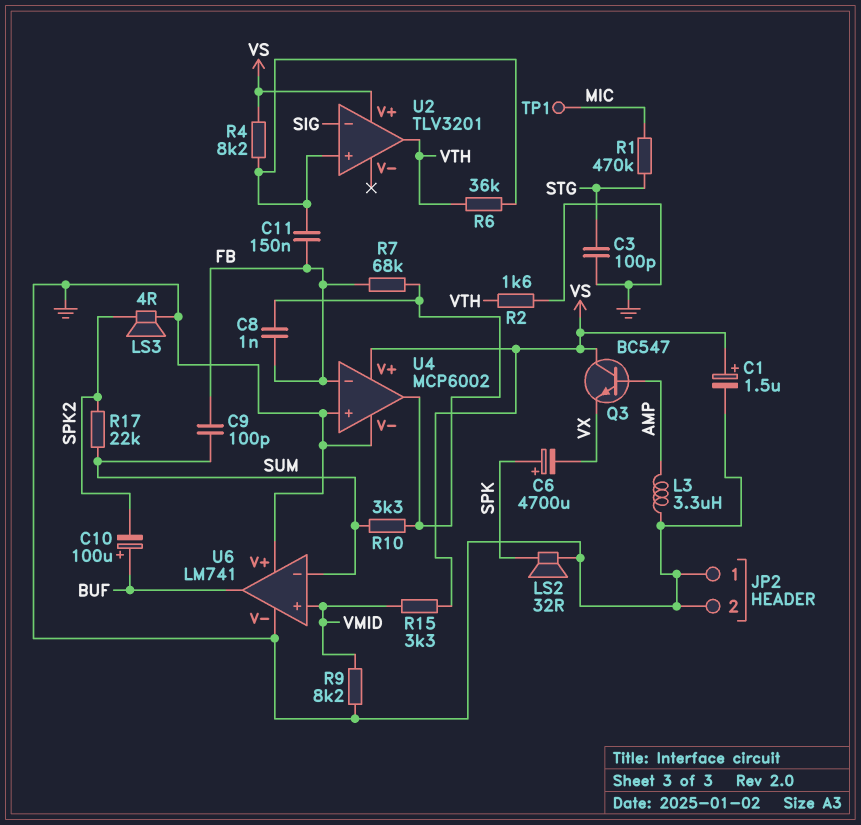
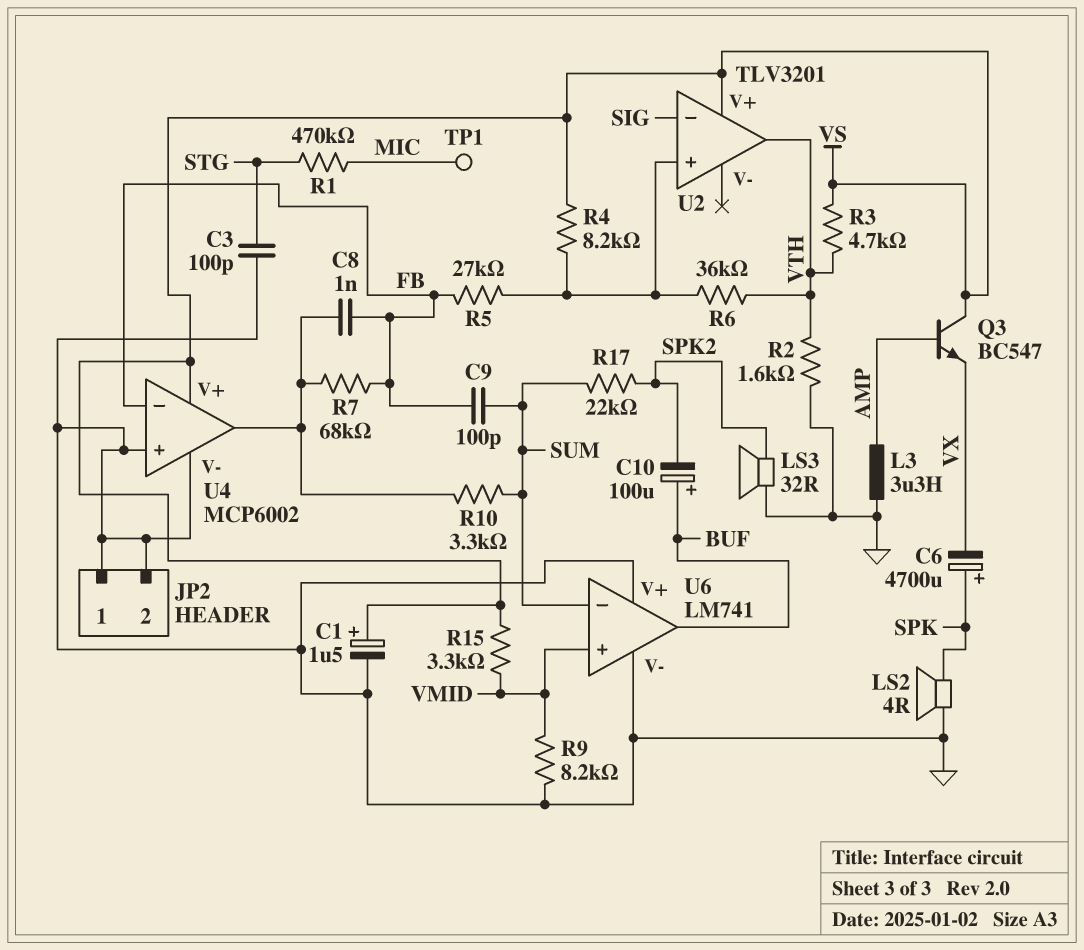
C11: 150nF (FB, U2/in+) -> none
LS2: speaker 32R (GND, SPK) -> speaker 4R (GND, SPK)
LS3: speaker 4R (GND, SPK2) -> speaker 32R (GND, SPK2)
R3: none -> 4.7k (VS, VTH)
R5: none -> 27k (FB, U2/in+)

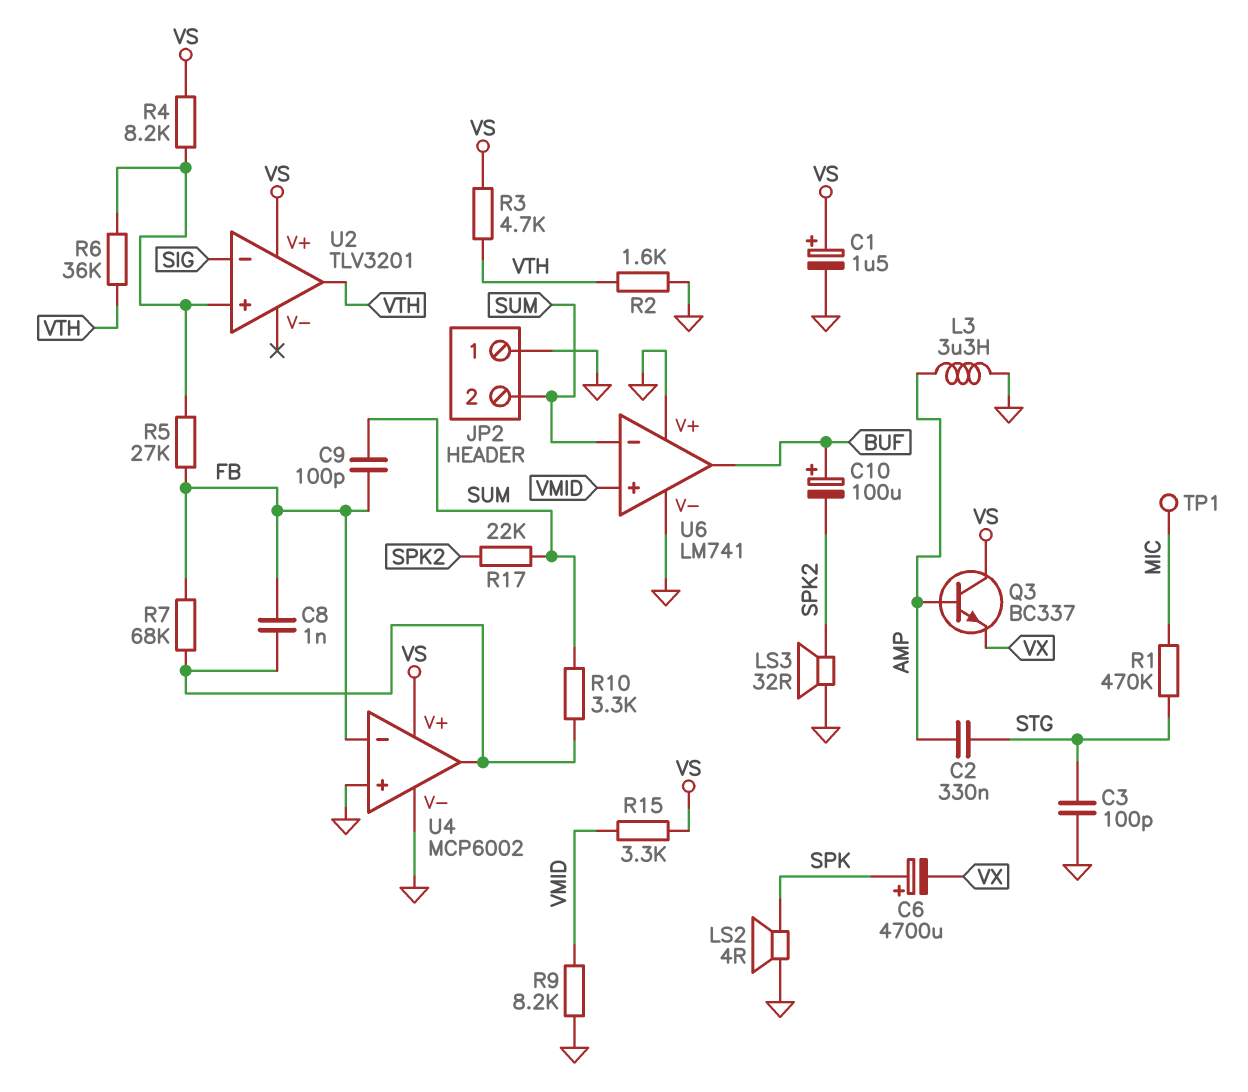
C2: none -> 330nF (AMP, STG)
JP2 pin 2: GND -> SUM
Q3: NPN BC547 (B AMP, C VS, E VX) -> NPN BC337 (B AMP, C VS, E VX)

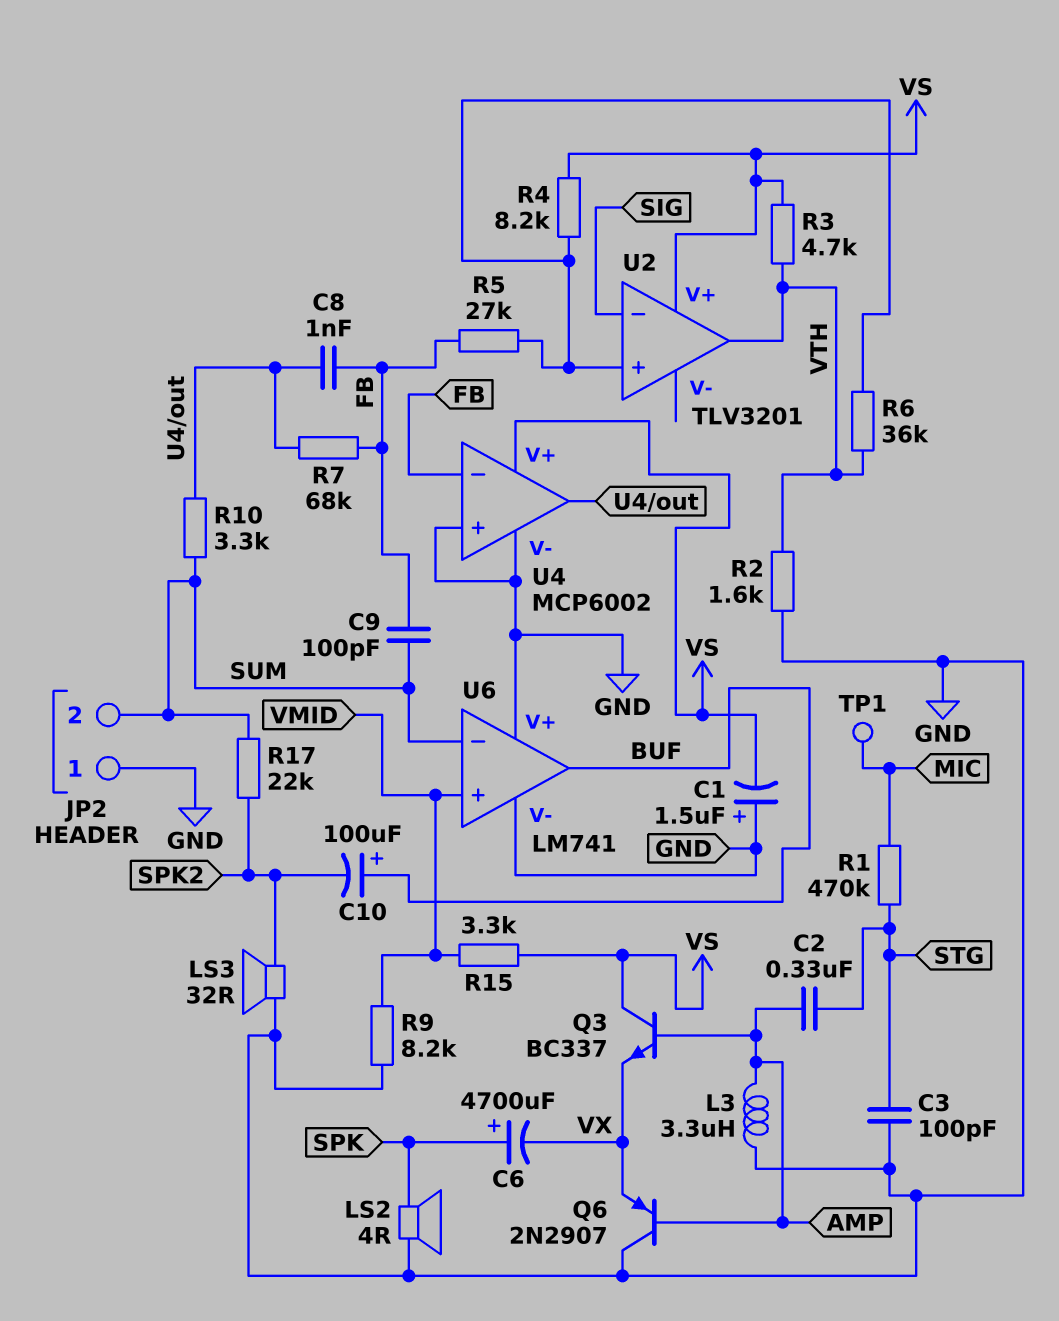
C1: 1.5uF (plus VS, minus GND) -> 1.5uF (plus GND, minus VS)
Q6: none -> PNP 2N2907 (B AMP, C GND, E VX)

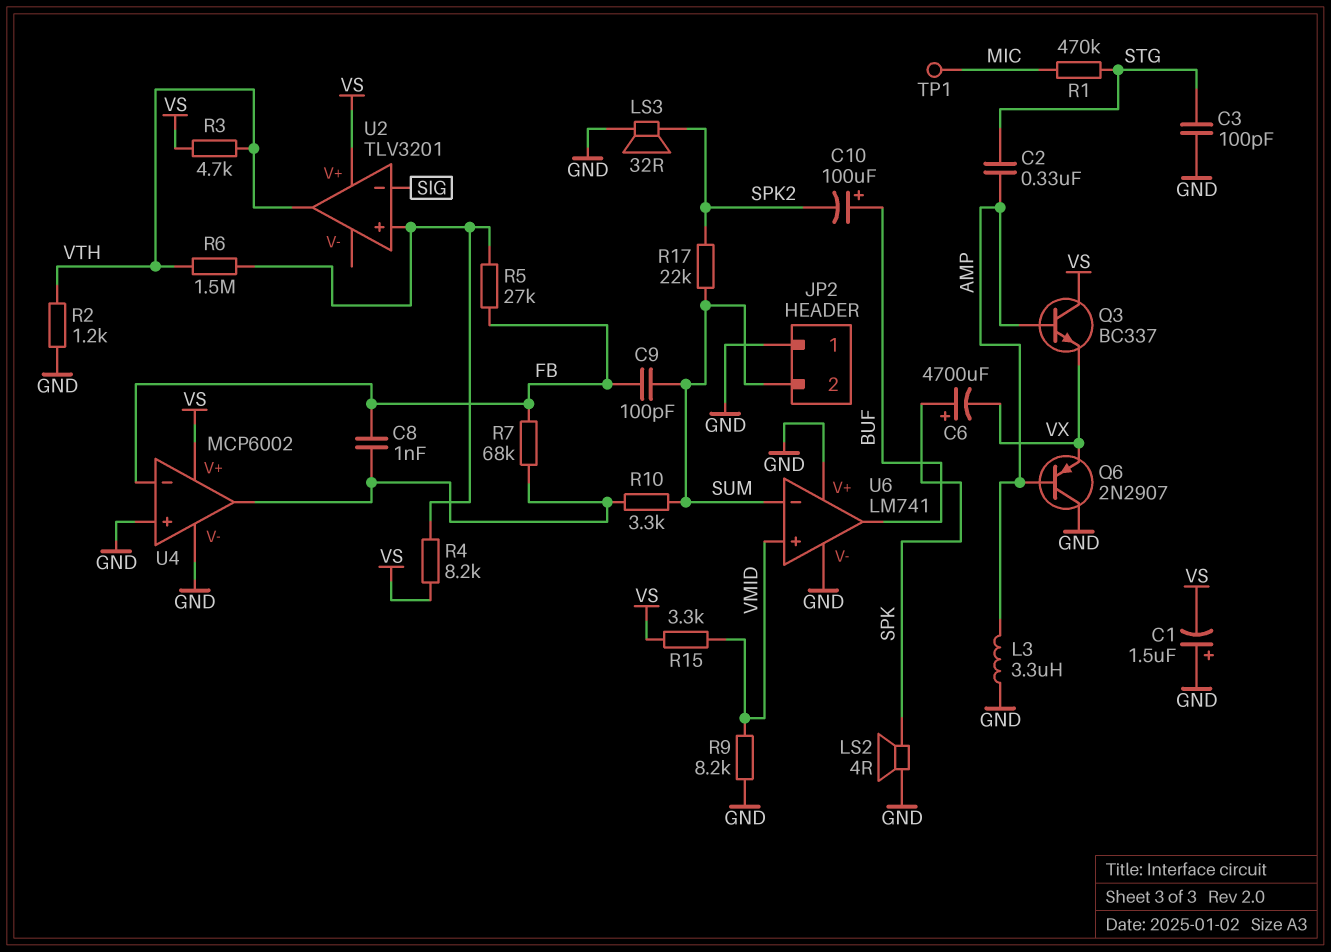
R2: 1.6k (GND, VTH) -> 1.2k (GND, VTH)
R6: 36k (U2/in+, VTH) -> 1.5M (U2/in+, VTH)

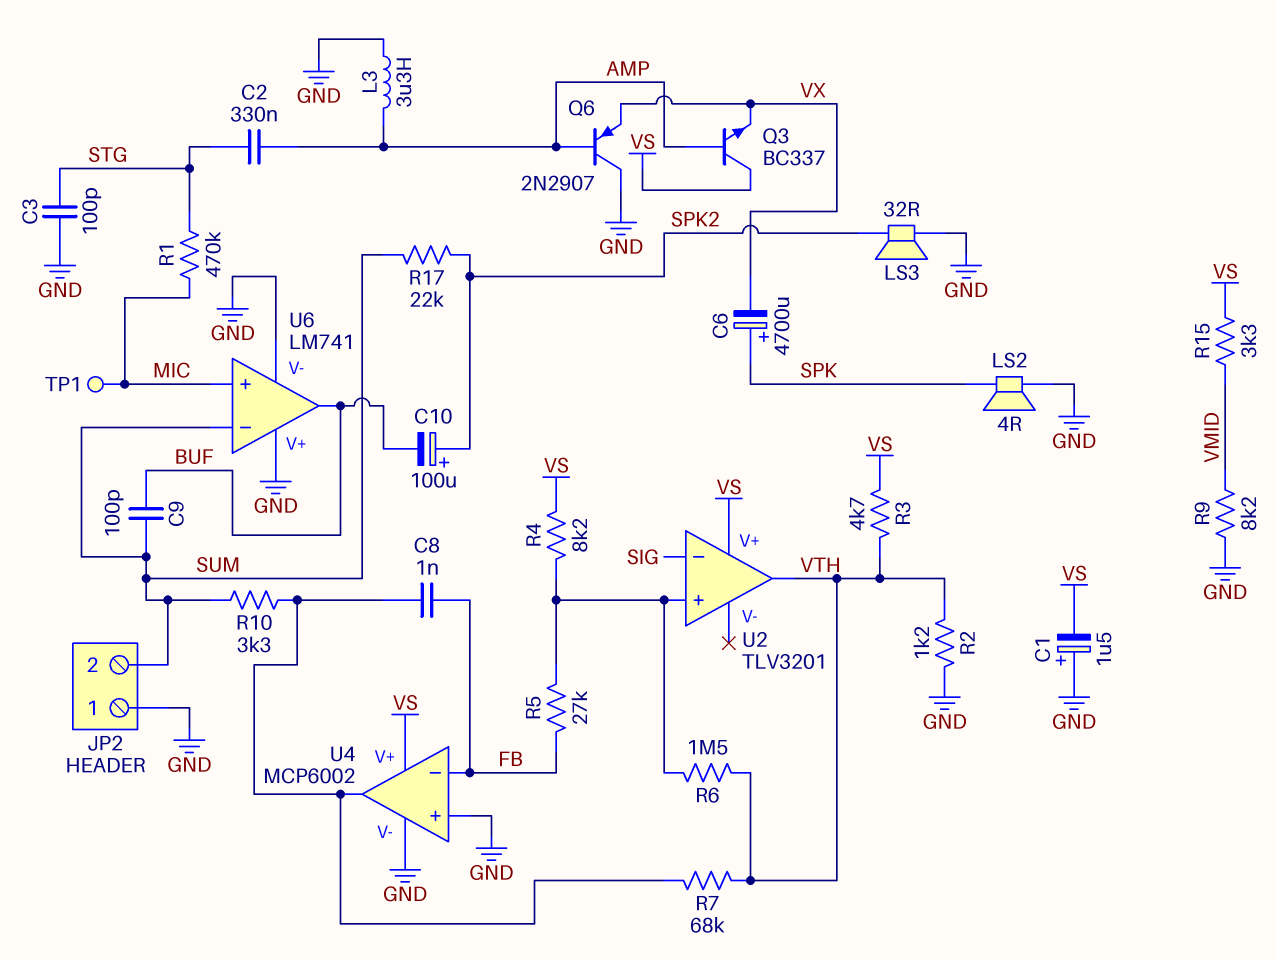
C9: 100pF (FB, SUM) -> 100pF (BUF, SUM)
C10: 100uF (plus BUF, minus SPK2) -> 100uF (plus SPK2, minus BUF)
R7: 68k (FB, U4/out) -> 68k (U4/out, VTH)
U6 pin in+: VMID -> MIC

